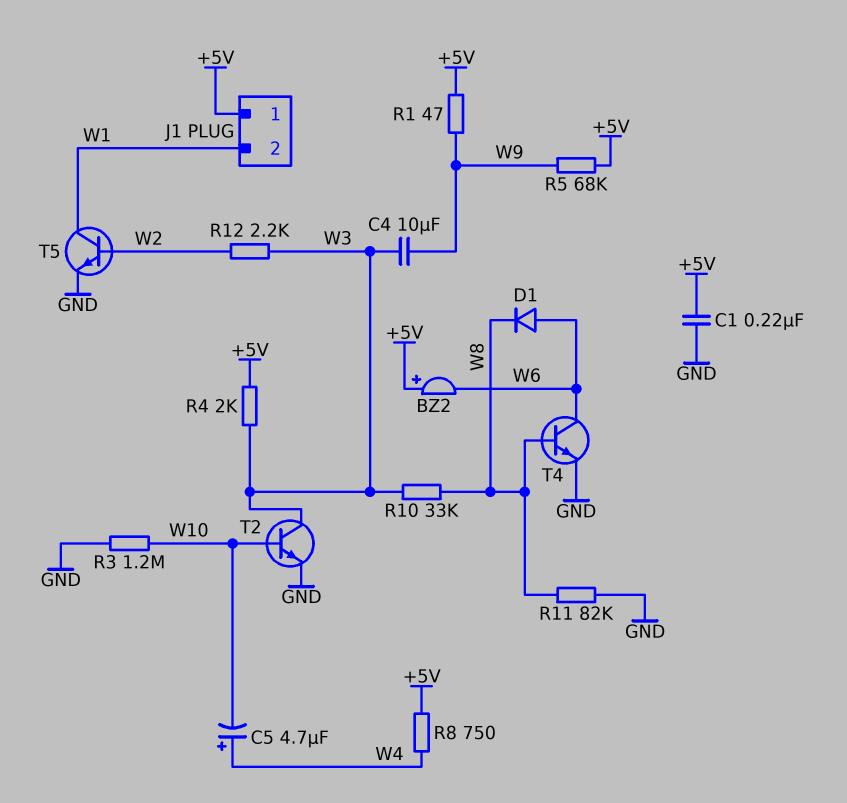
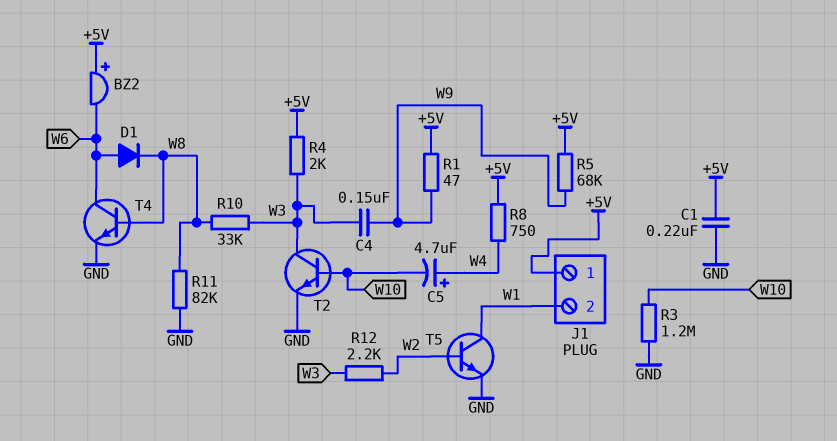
C4: 10uF (W3, W9) -> 150nF (W3, W9)

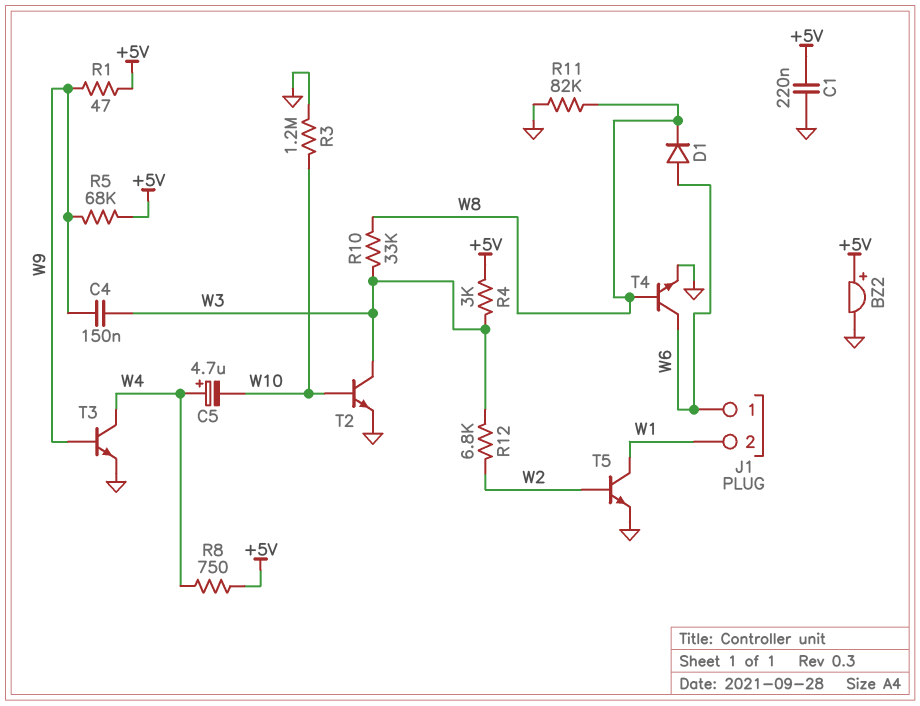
BZ2: buzzer (plus +5V, minus W6) -> buzzer (plus +5V, minus GND)
J1 pin 1: +5V -> W6
R4: 2k (+5V, W3) -> 3k (+5V, W3)
R12: 2.2k (W2, W3) -> 6.8k (W2, W3)
T3: none -> NPN (B W9, C W4, E GND)

